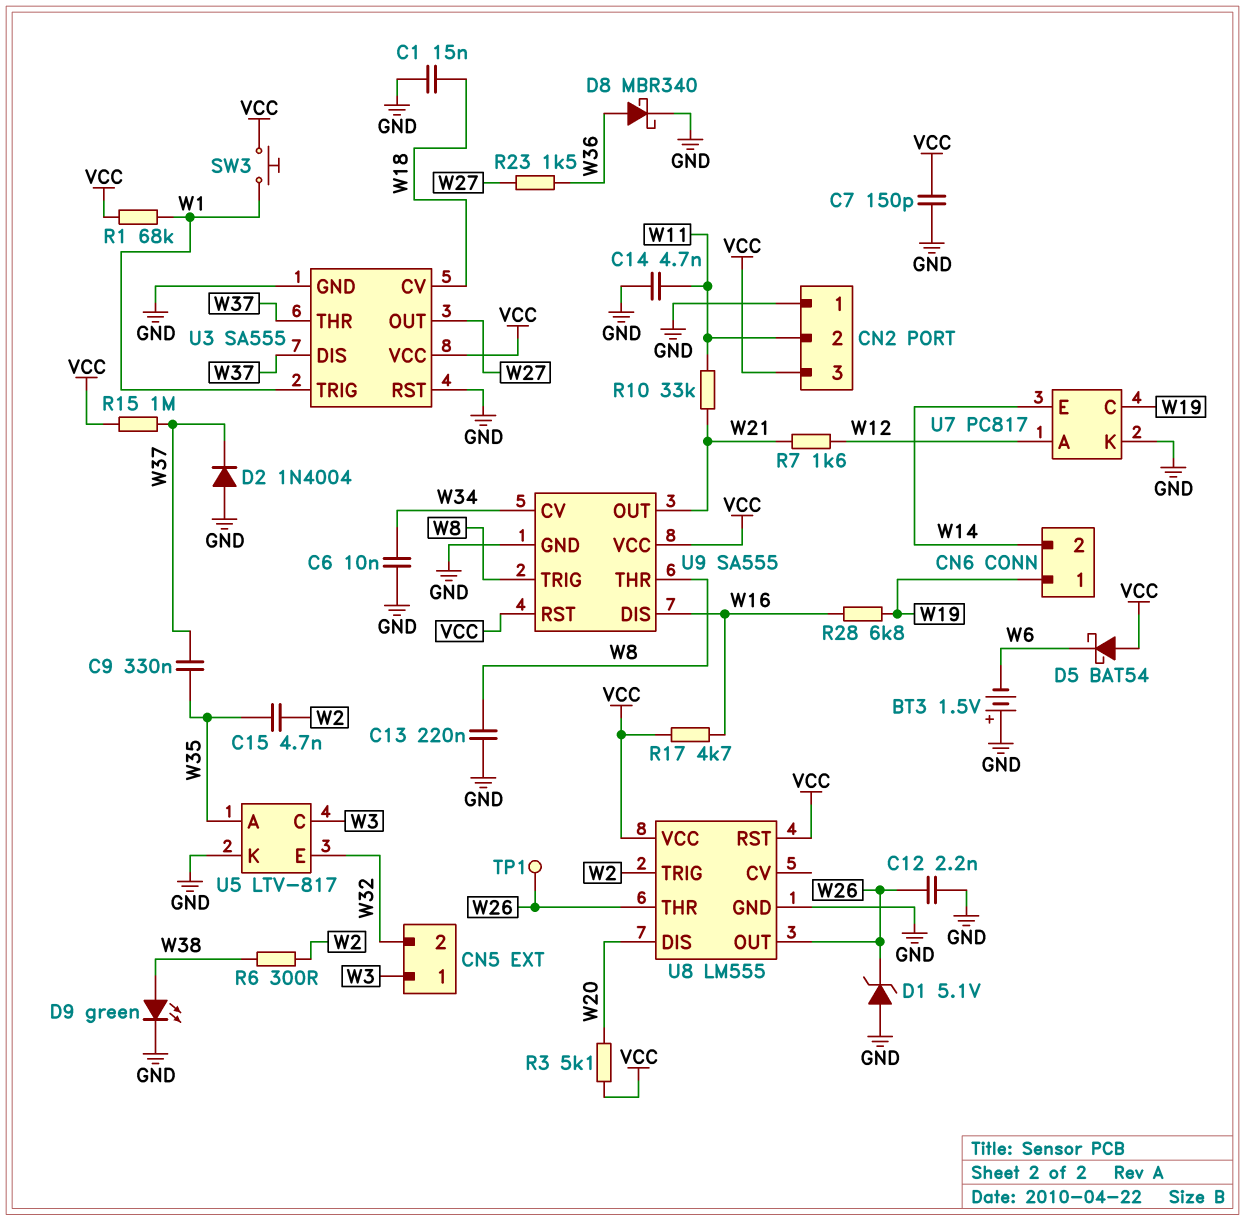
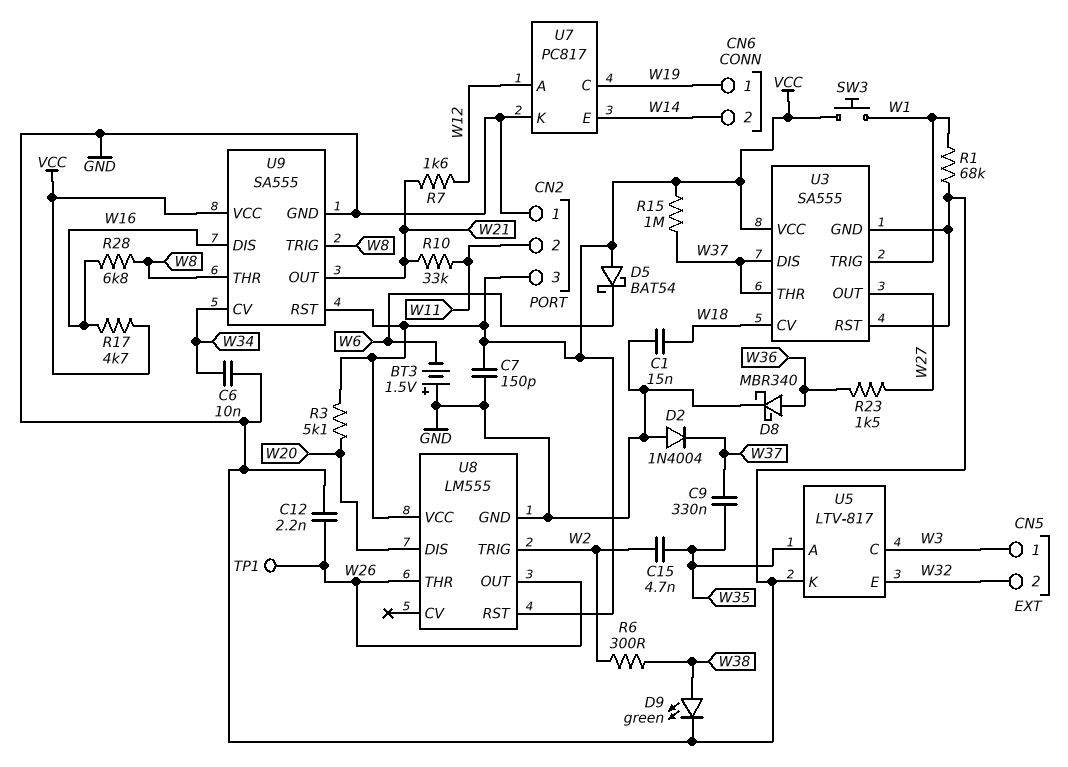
C13: 220nF (GND, W8) -> none
C14: 4.7nF (GND, W11) -> none
D1: zener 5.1V (A GND, K W26) -> none
R1: 68k (VCC, W1) -> 68k (GND, W1)
R28: 6.8k (W16, W19) -> 6.8k (W8, W16)

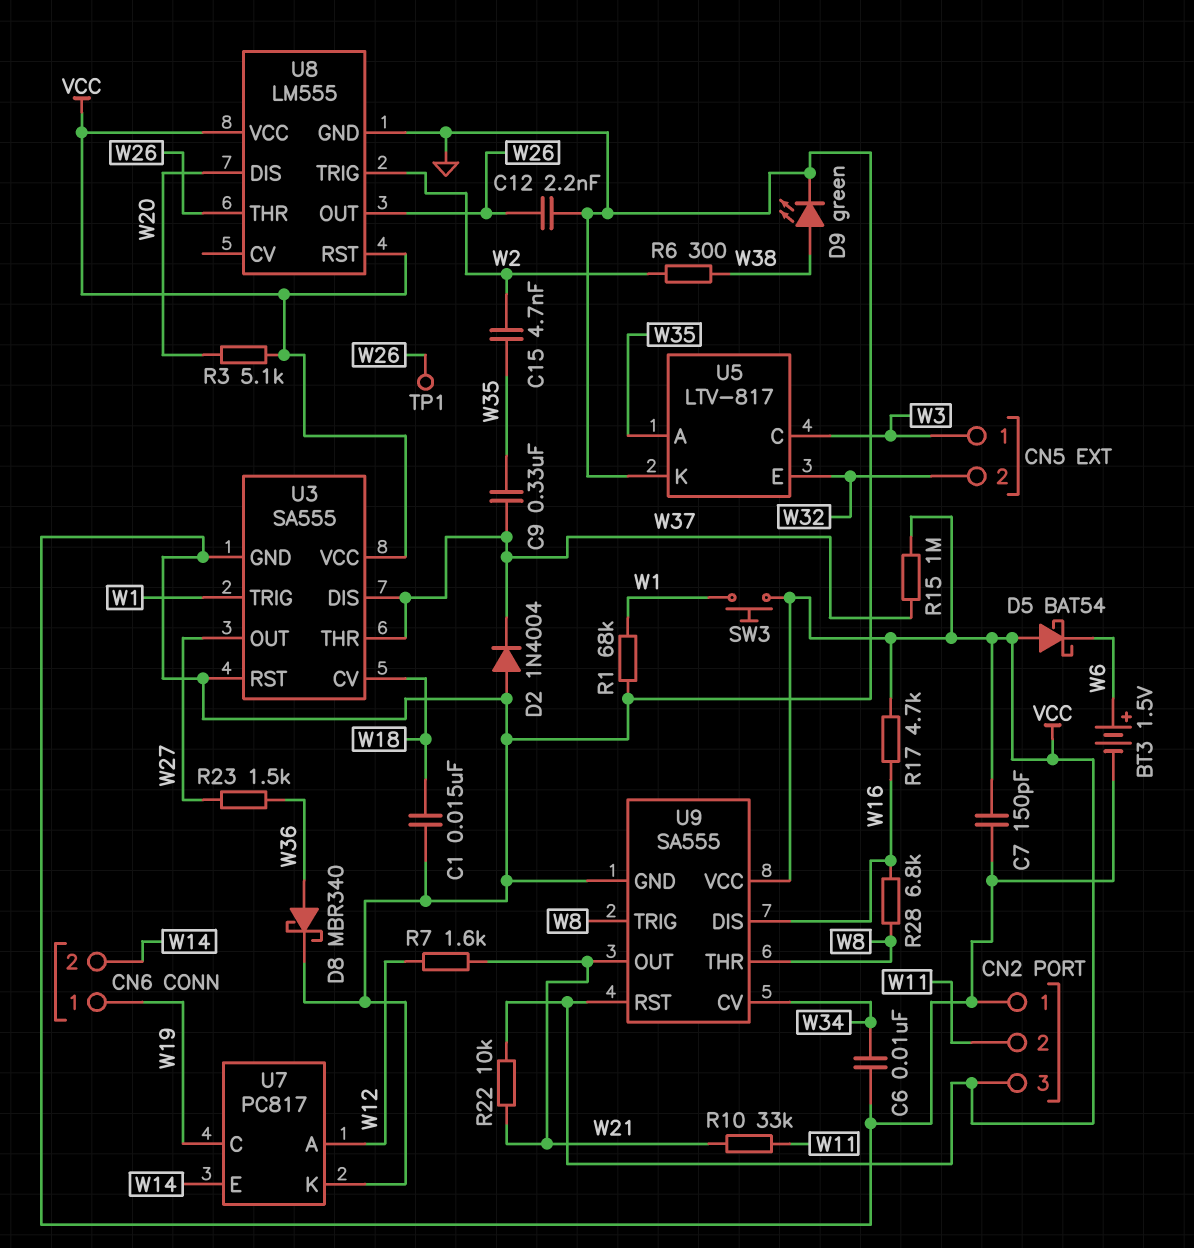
BT3: 1.5V (plus GND, minus W6) -> 1.5V (plus W6, minus GND)
R22: none -> 10k (VCC, W21)

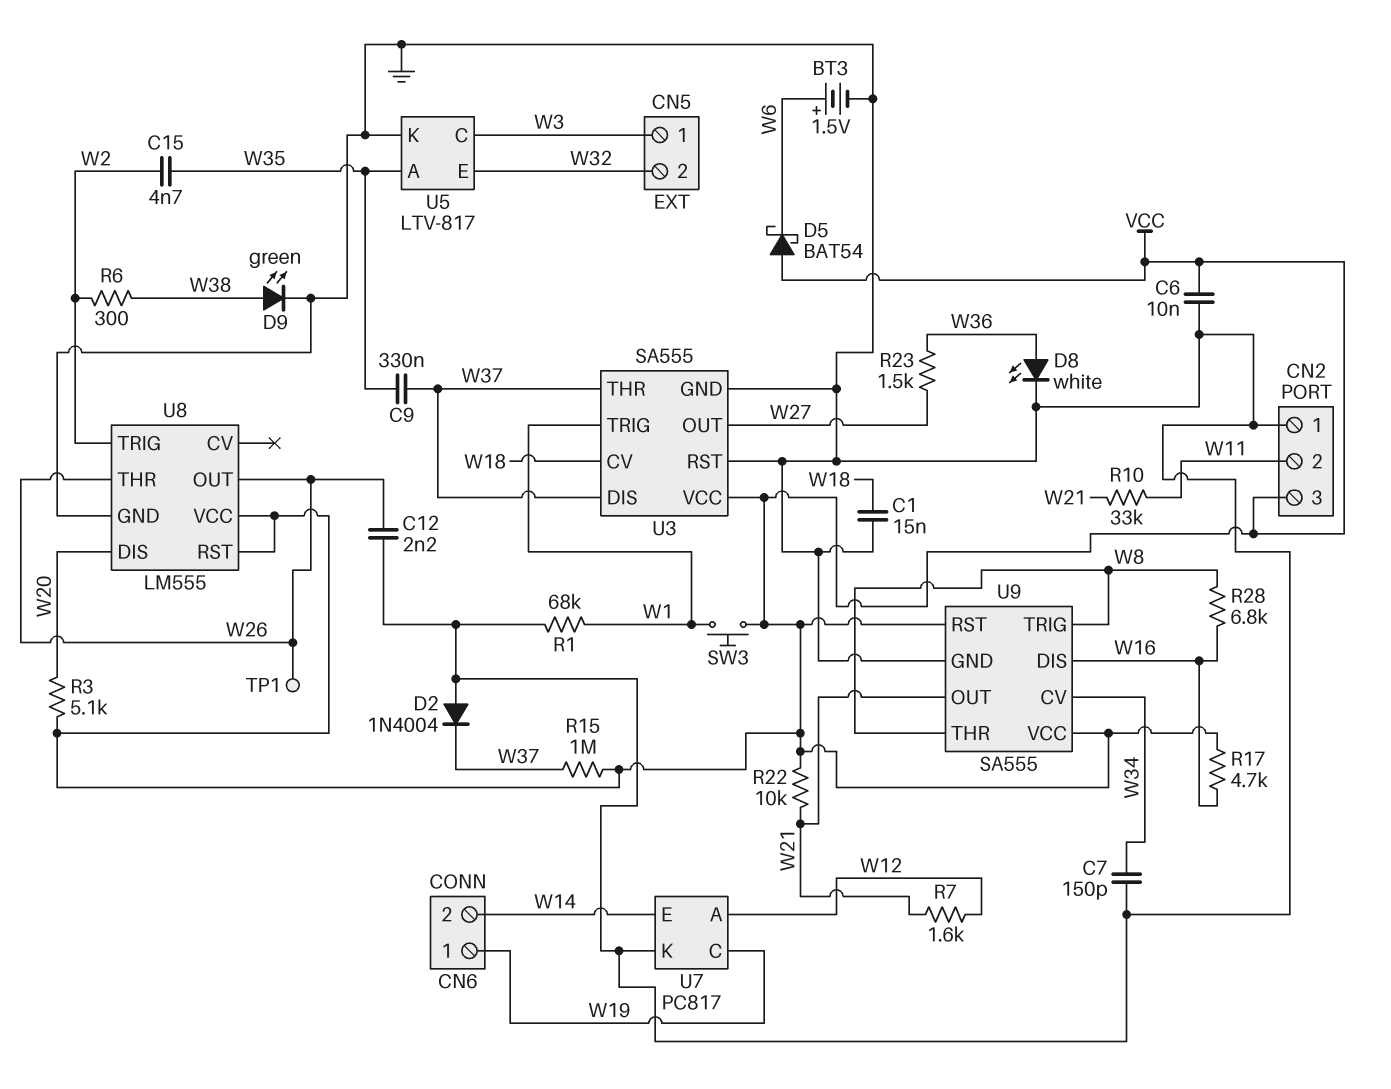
C6: 10nF (GND, W34) -> 10nF (GND, VCC)
C7: 150pF (GND, VCC) -> 150pF (GND, W34)
D8: schottky MBR340 (A W36, K GND) -> LED white (A W36, K GND)

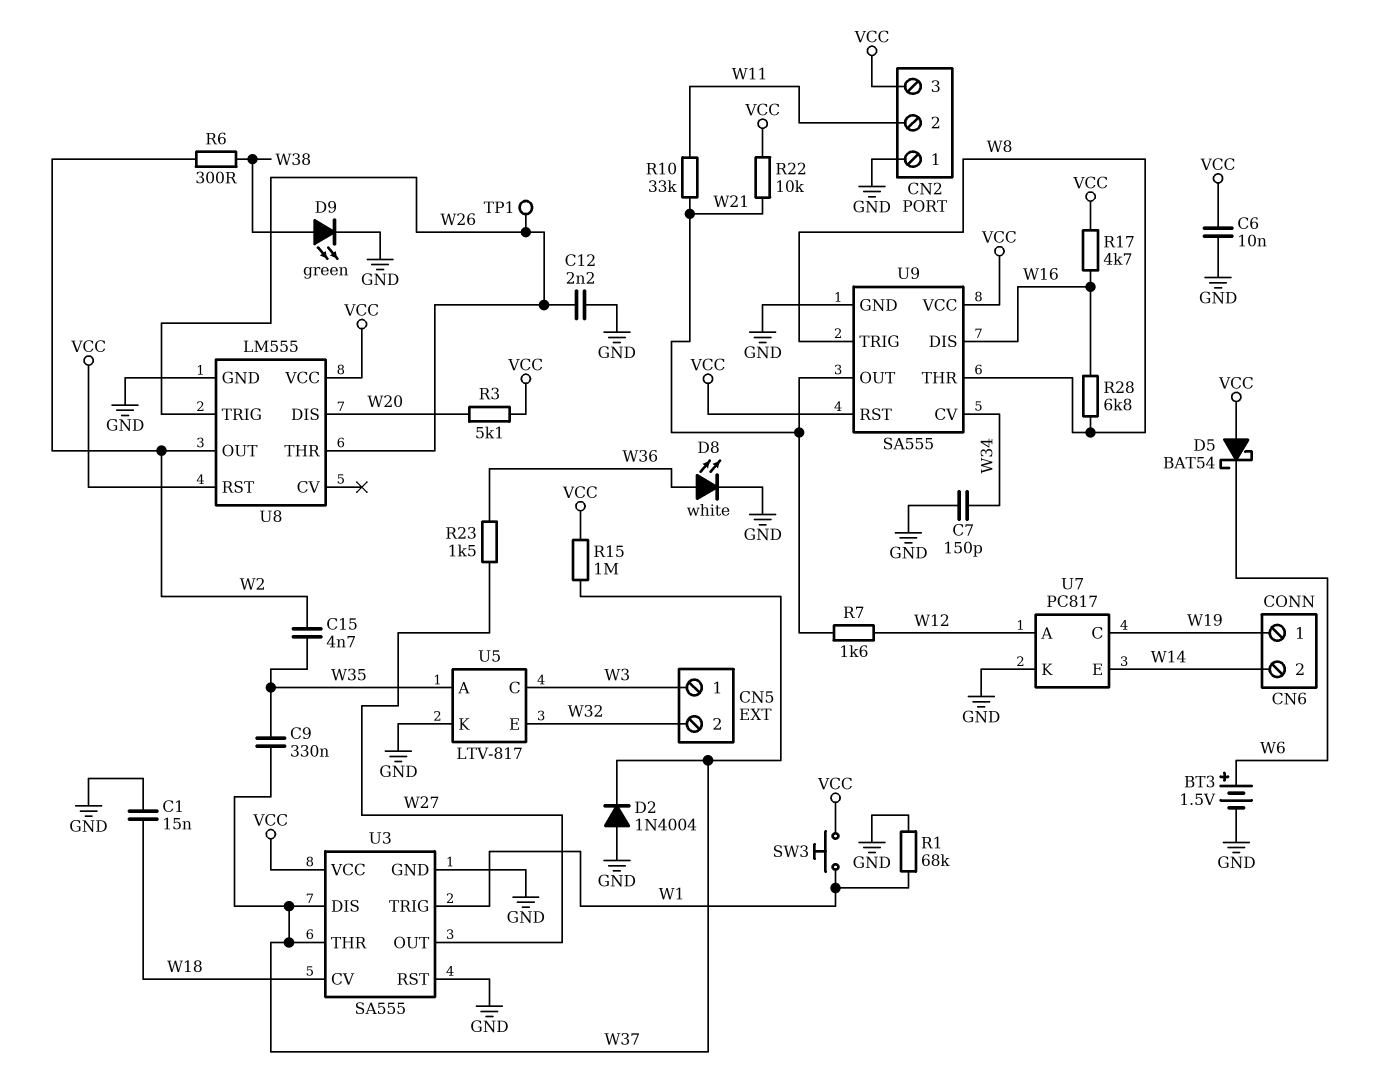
U8 pin OUT: W26 -> W2
U8 pin TRIG: W2 -> W26

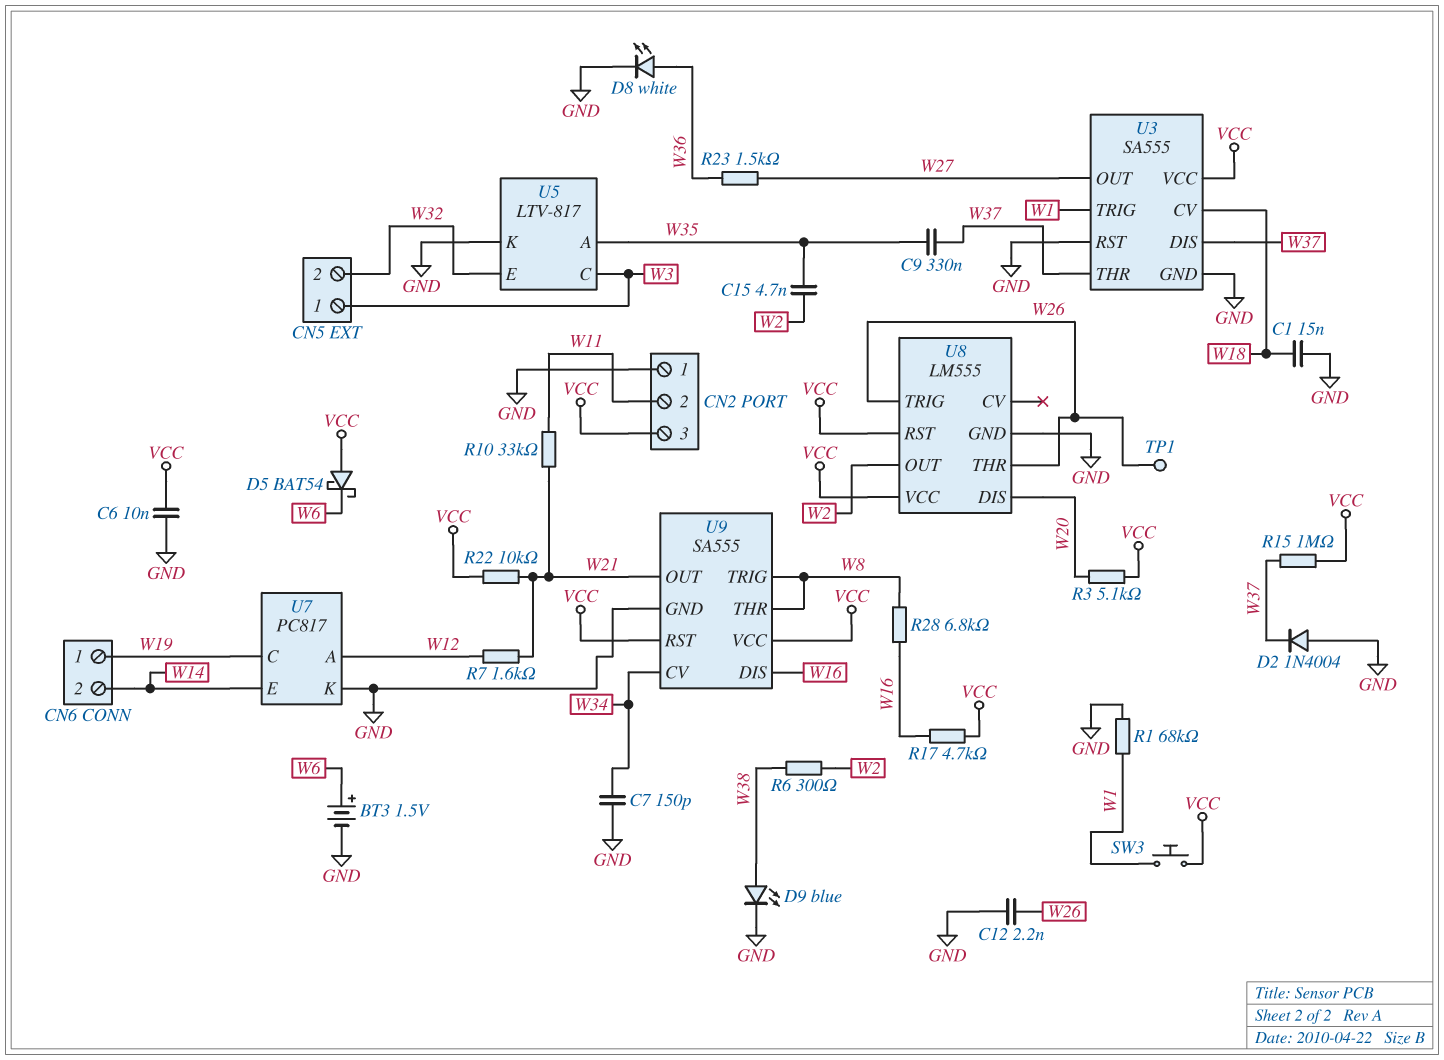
D9: LED green (A W38, K GND) -> LED blue (A W38, K GND)

